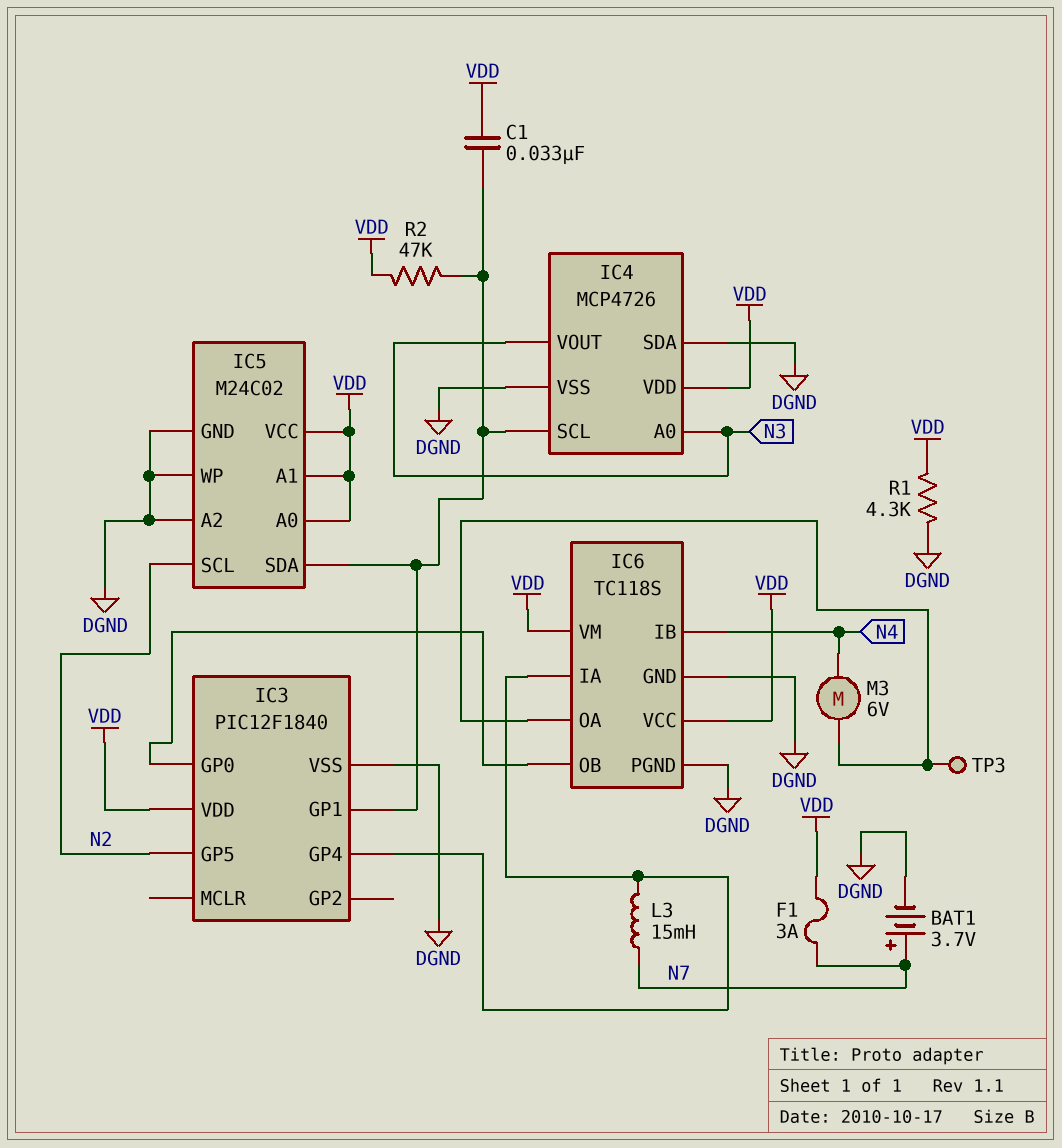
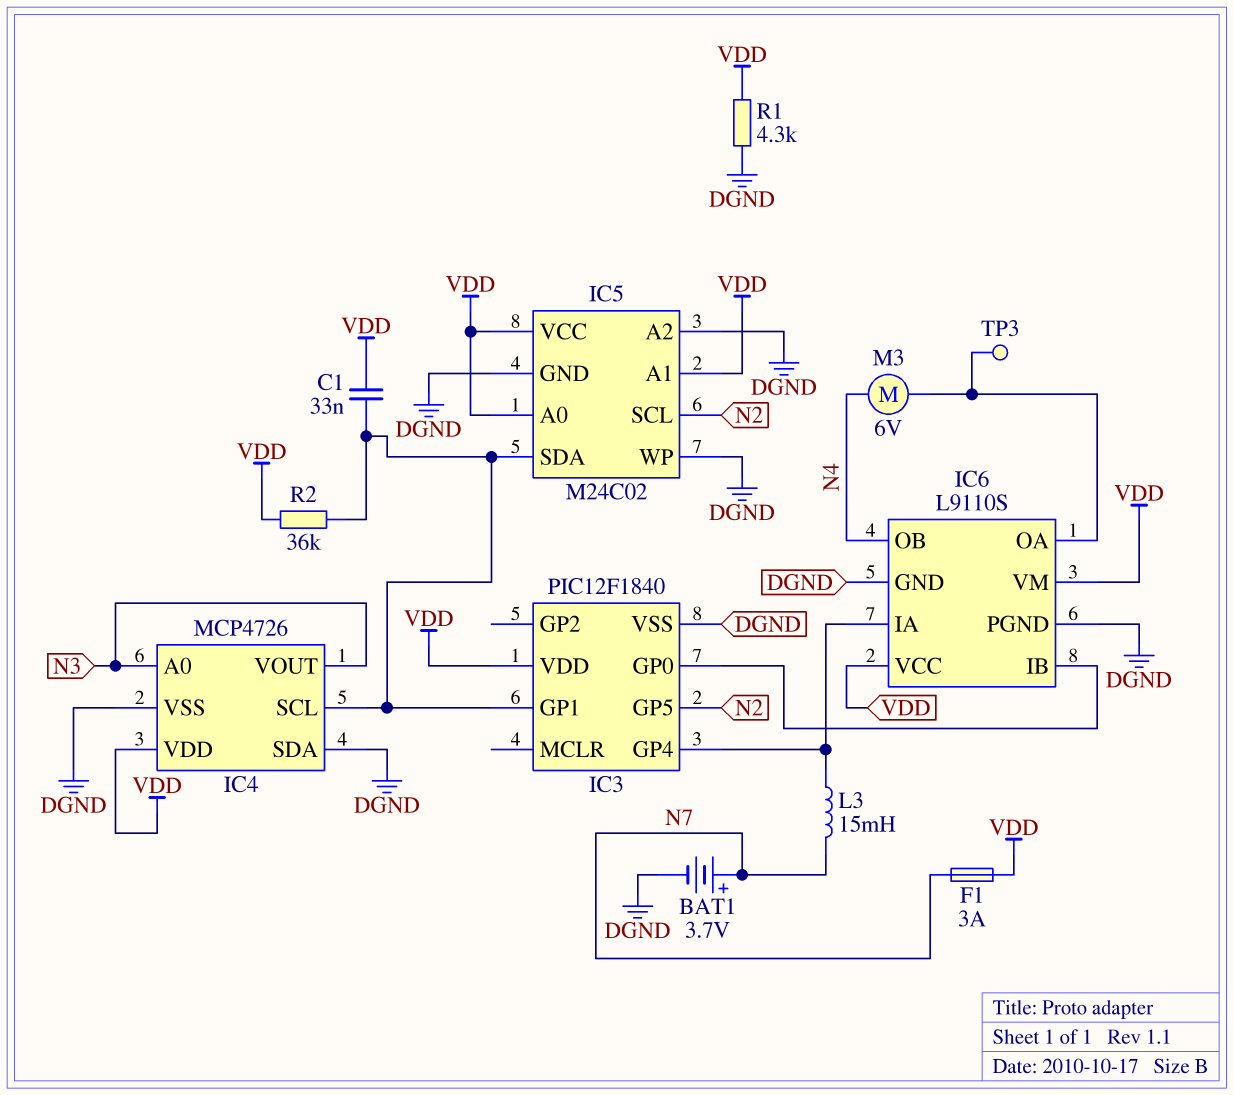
IC6: TC118S -> L9110S
IC6 pin IB: N4 -> IC3/GP0
IC6 pin OB: IC3/GP0 -> N4
R2: 47k (IC3/GP1, VDD) -> 36k (IC3/GP1, VDD)

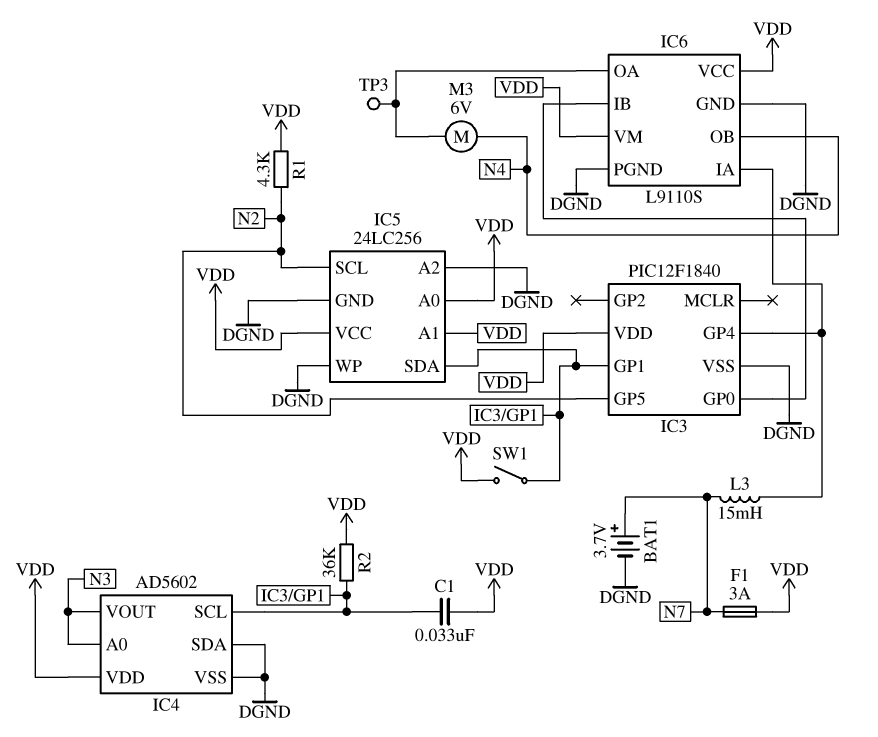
IC4: MCP4726 -> AD5602
IC5: M24C02 -> 24LC256
R1: 4.3k (DGND, VDD) -> 4.3k (N2, VDD)
SW1: none -> switch (IC3/GP1, VDD)

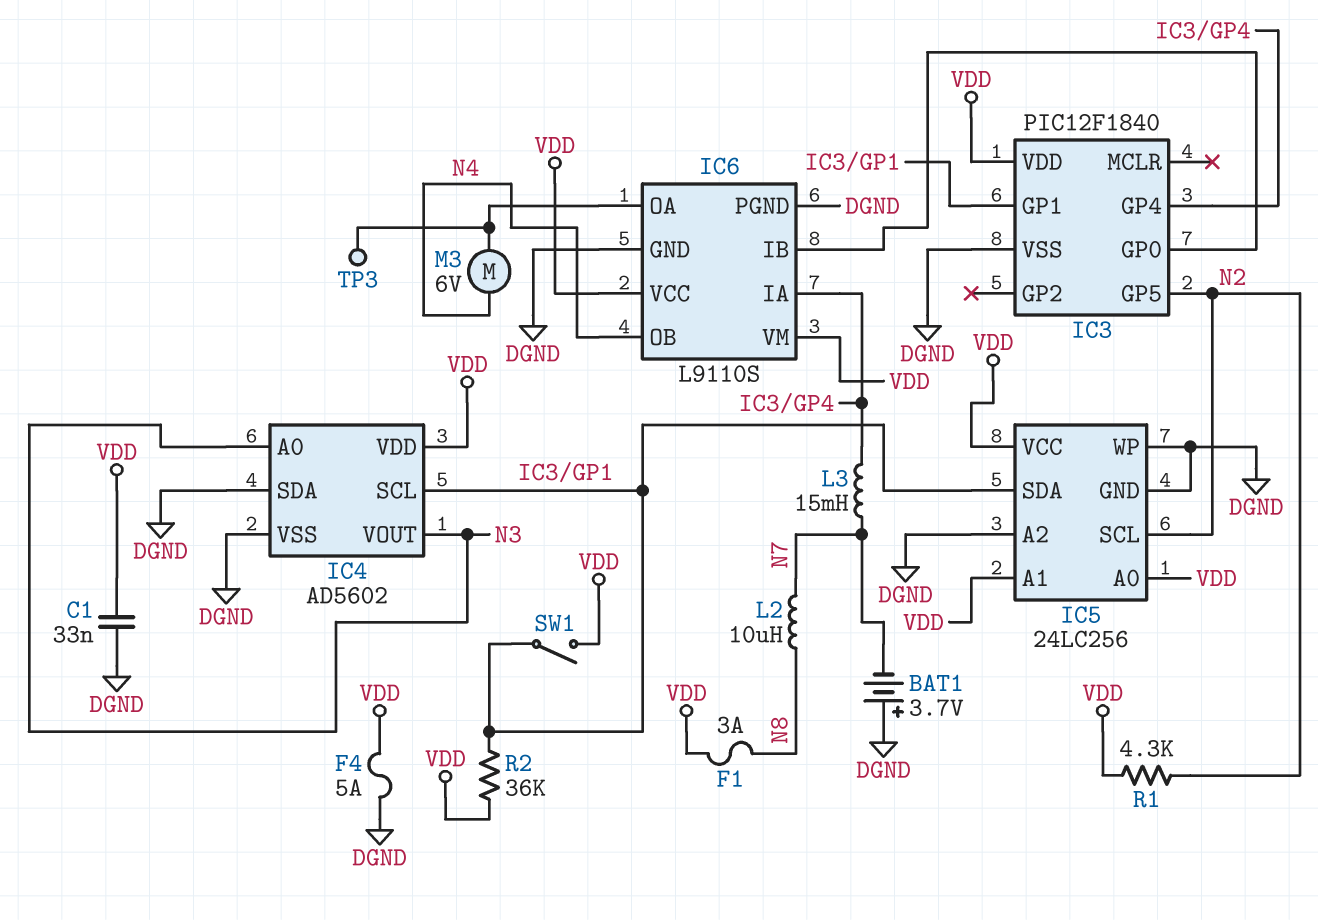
BAT1: 3.7V (plus N7, minus DGND) -> 3.7V (plus DGND, minus N7)
C1: 33nF (IC3/GP1, VDD) -> 33nF (DGND, VDD)
F1: 3A (N7, VDD) -> 3A (N8, VDD)
F4: none -> 5A (DGND, VDD)
L2: none -> 10uH (N7, N8)

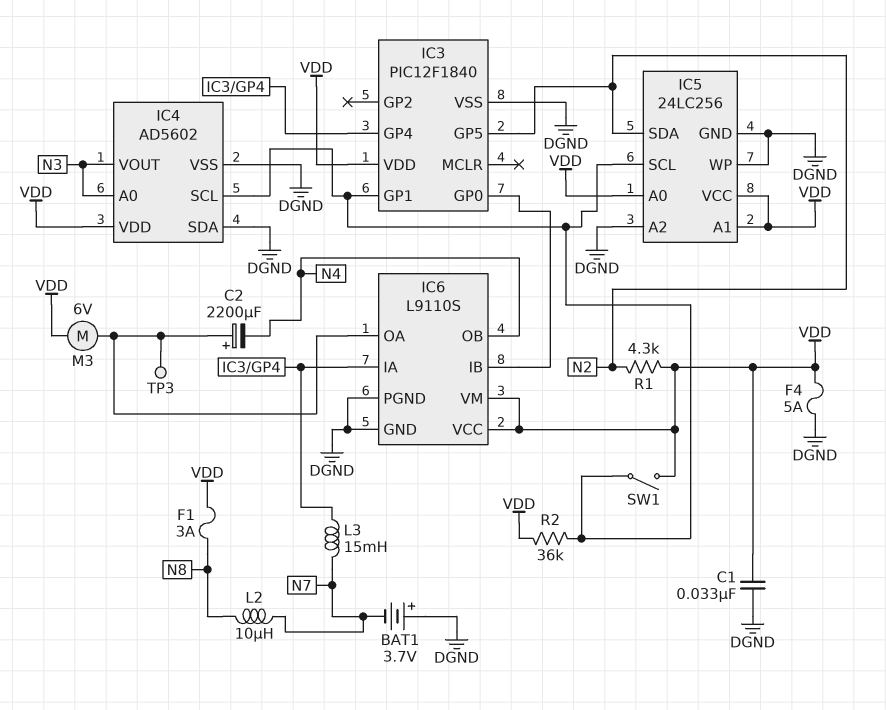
C2: none -> 2200uF (plus IC6/OA, minus N4)
IC5 pin SCL: N2 -> IC3/GP1
IC5 pin SDA: IC3/GP1 -> N2
M3: motor 6V (IC6/OA, N4) -> motor 6V (IC6/OA, VDD)

